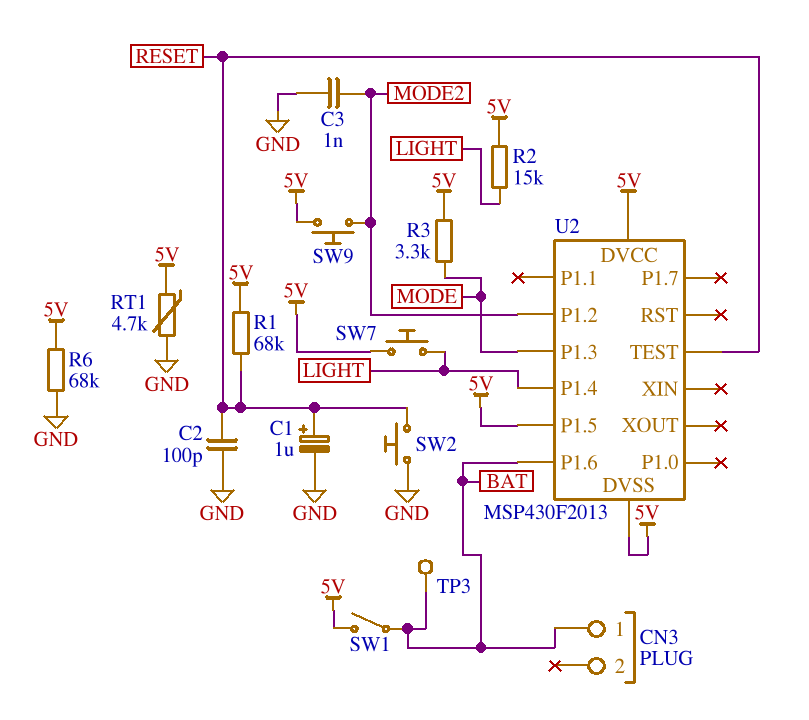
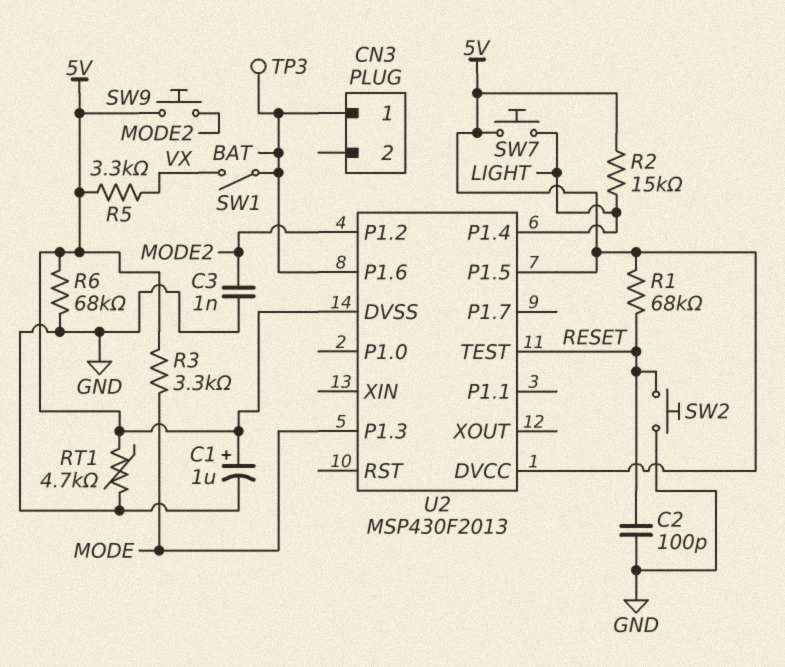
C1: 1uF (plus RESET, minus GND) -> 1uF (plus 5V, minus GND)
R5: none -> 3.3k (5V, VX)
SW1: switch (5V, BAT) -> switch (BAT, VX)

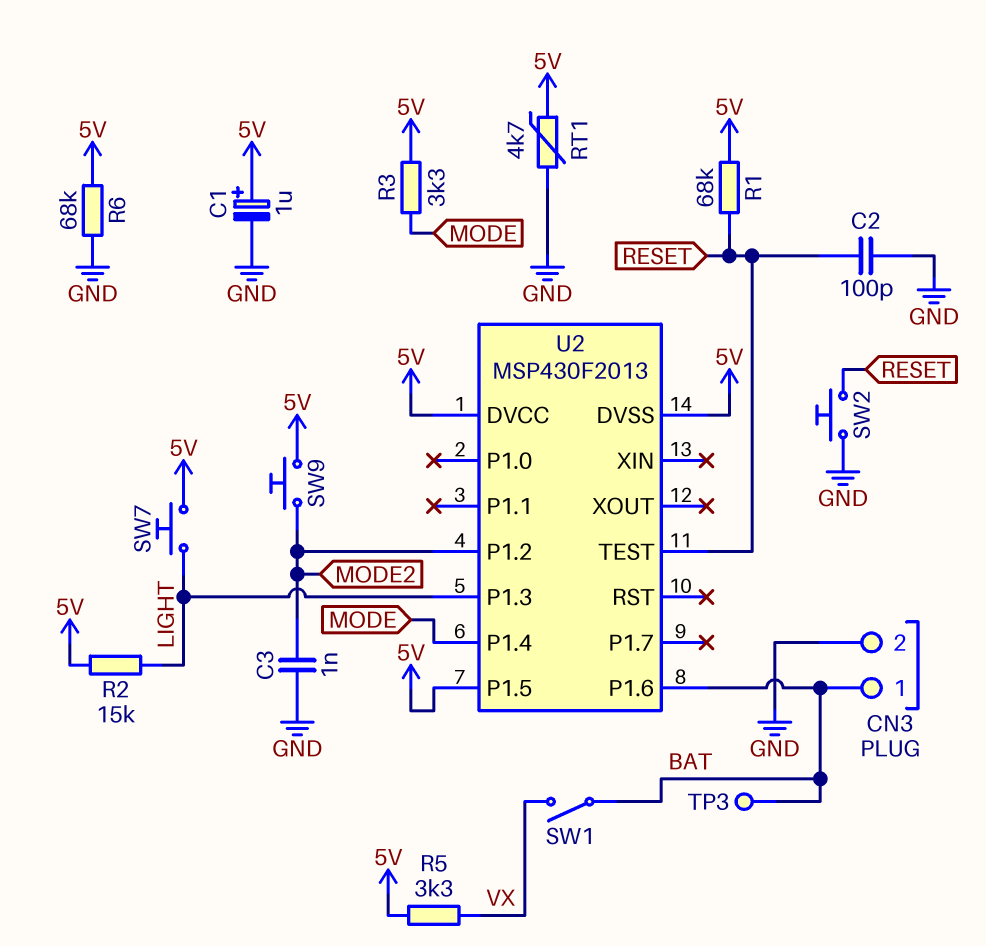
CN3 pin 2: none -> GND
U2 pin P1.3: MODE -> LIGHT
U2 pin P1.4: LIGHT -> MODE

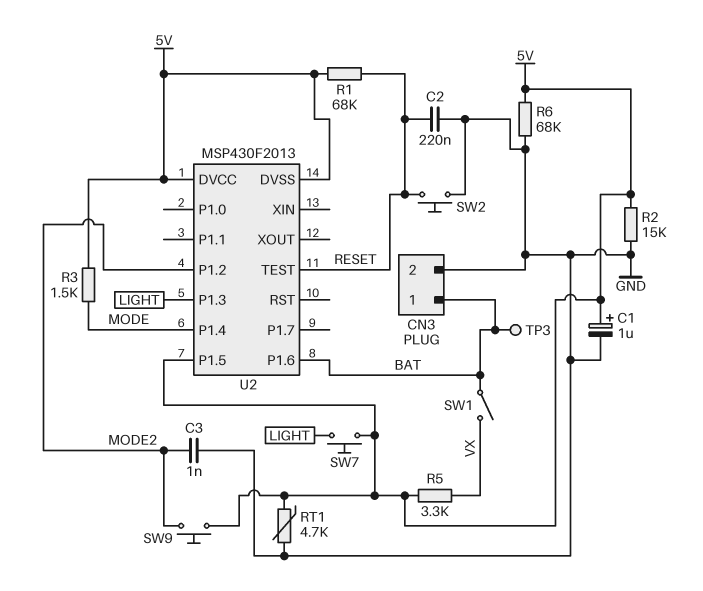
C2: 100pF (GND, RESET) -> 220nF (GND, RESET)
R2: 15k (5V, LIGHT) -> 15k (5V, GND)
R3: 3.3k (5V, MODE) -> 1.5k (5V, MODE)

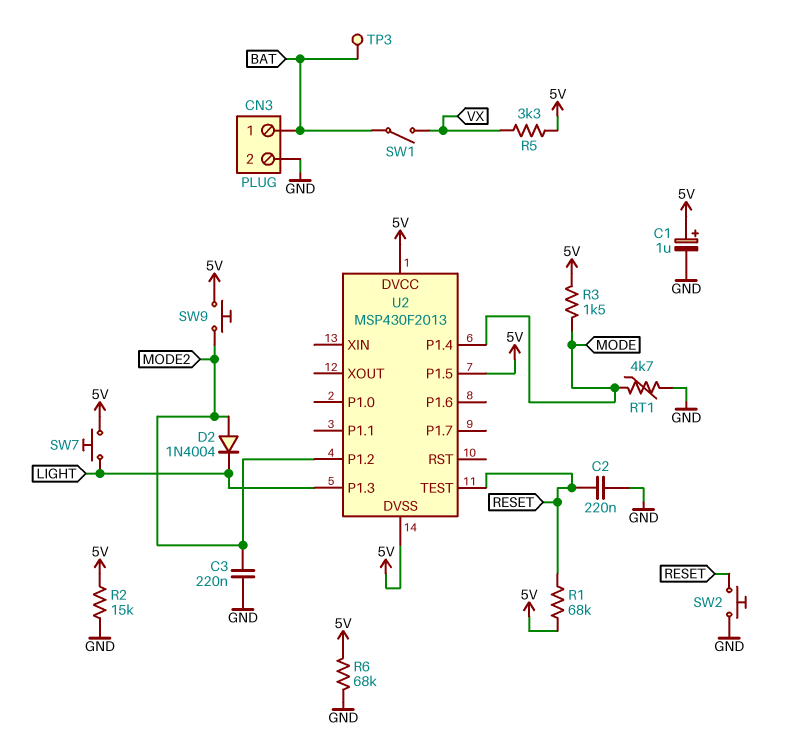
C3: 1nF (GND, MODE2) -> 220nF (GND, MODE2)
D2: none -> diode 1N4004 (A MODE2, K LIGHT)
RT1: 4.7k (5V, GND) -> 4.7k (GND, MODE)
U2 pin P1.6: BAT -> none

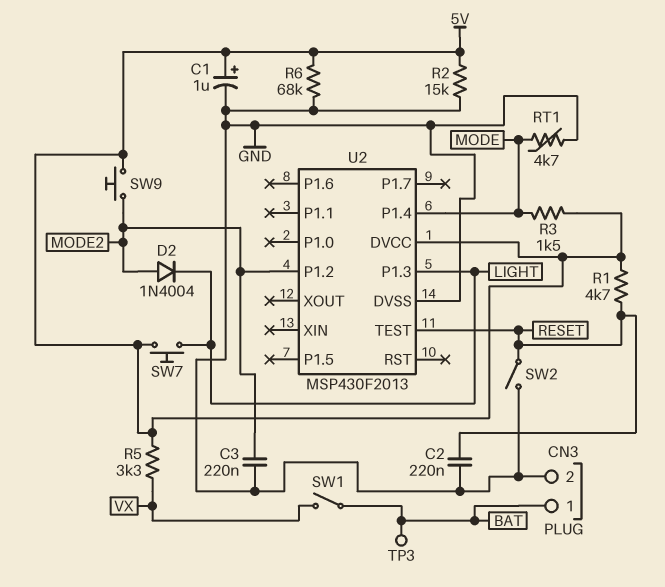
R1: 68k (5V, RESET) -> 4.7k (5V, RESET)
SW2: button (GND, RESET) -> switch (GND, RESET)
U2 pin DVSS: 5V -> GND
U2 pin P1.5: 5V -> none

